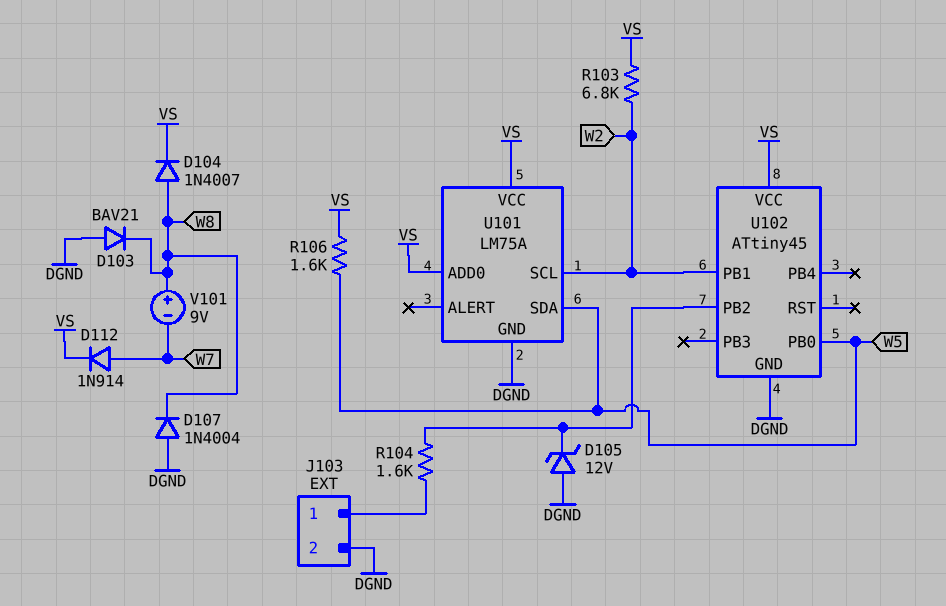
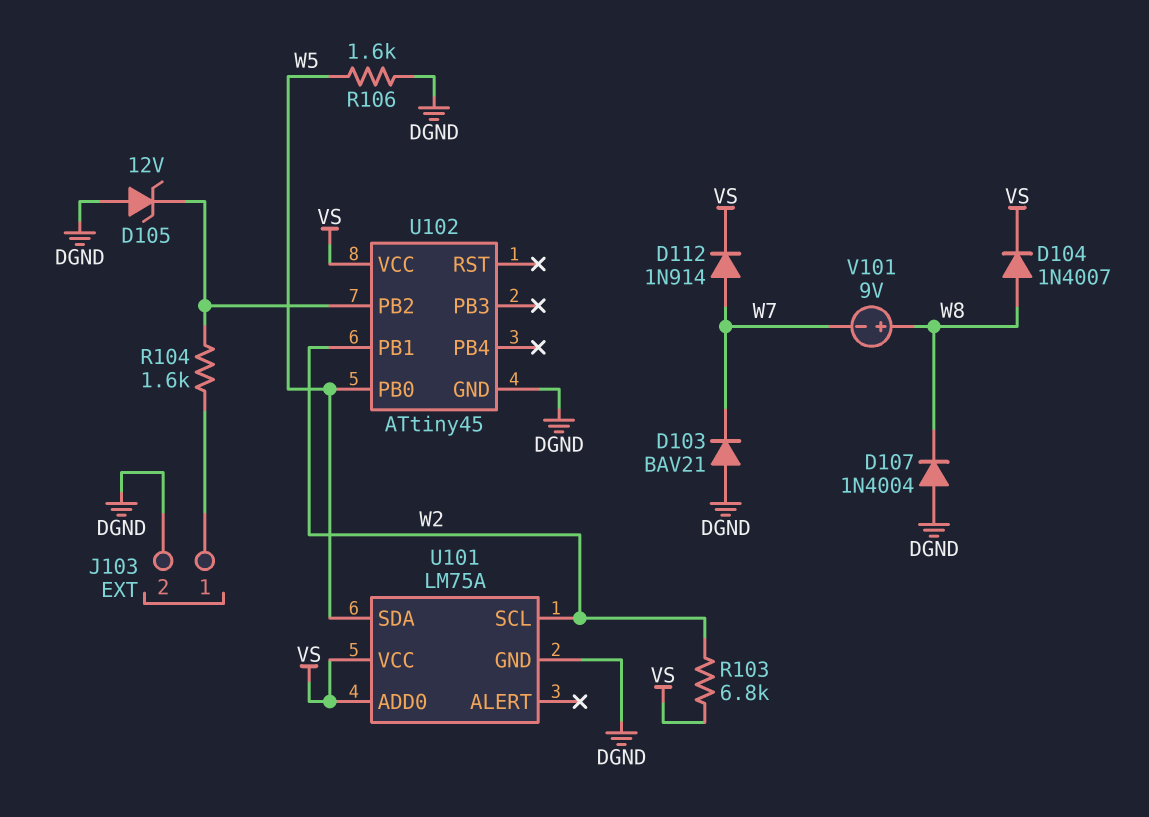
D103: diode BAV21 (A DGND, K W8) -> diode BAV21 (A DGND, K W7)
R106: 1.6k (VS, W5) -> 1.6k (DGND, W5)

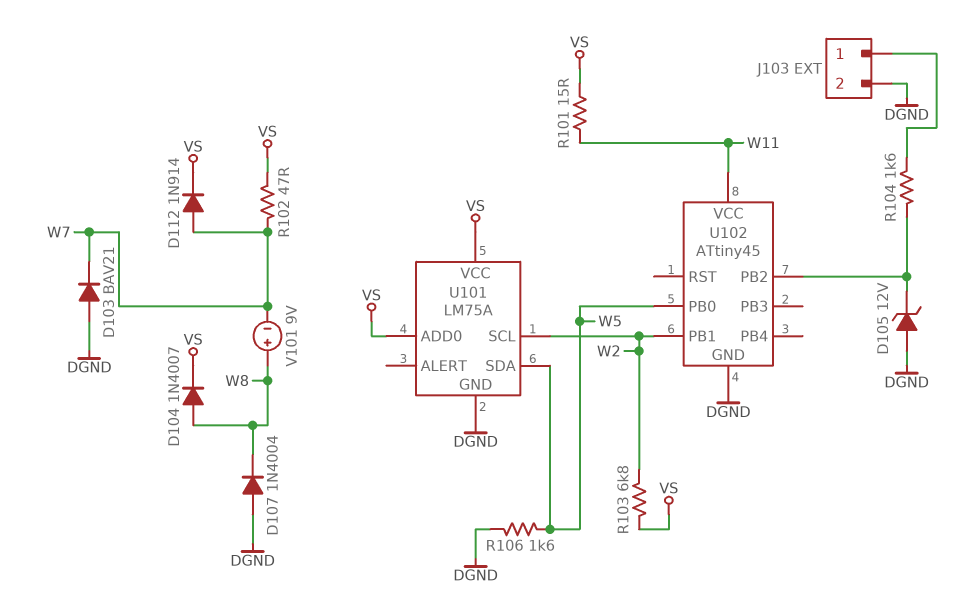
R101: none -> 15 (VS, W11)
R102: none -> 47 (VS, W7)
U102 pin VCC: VS -> W11

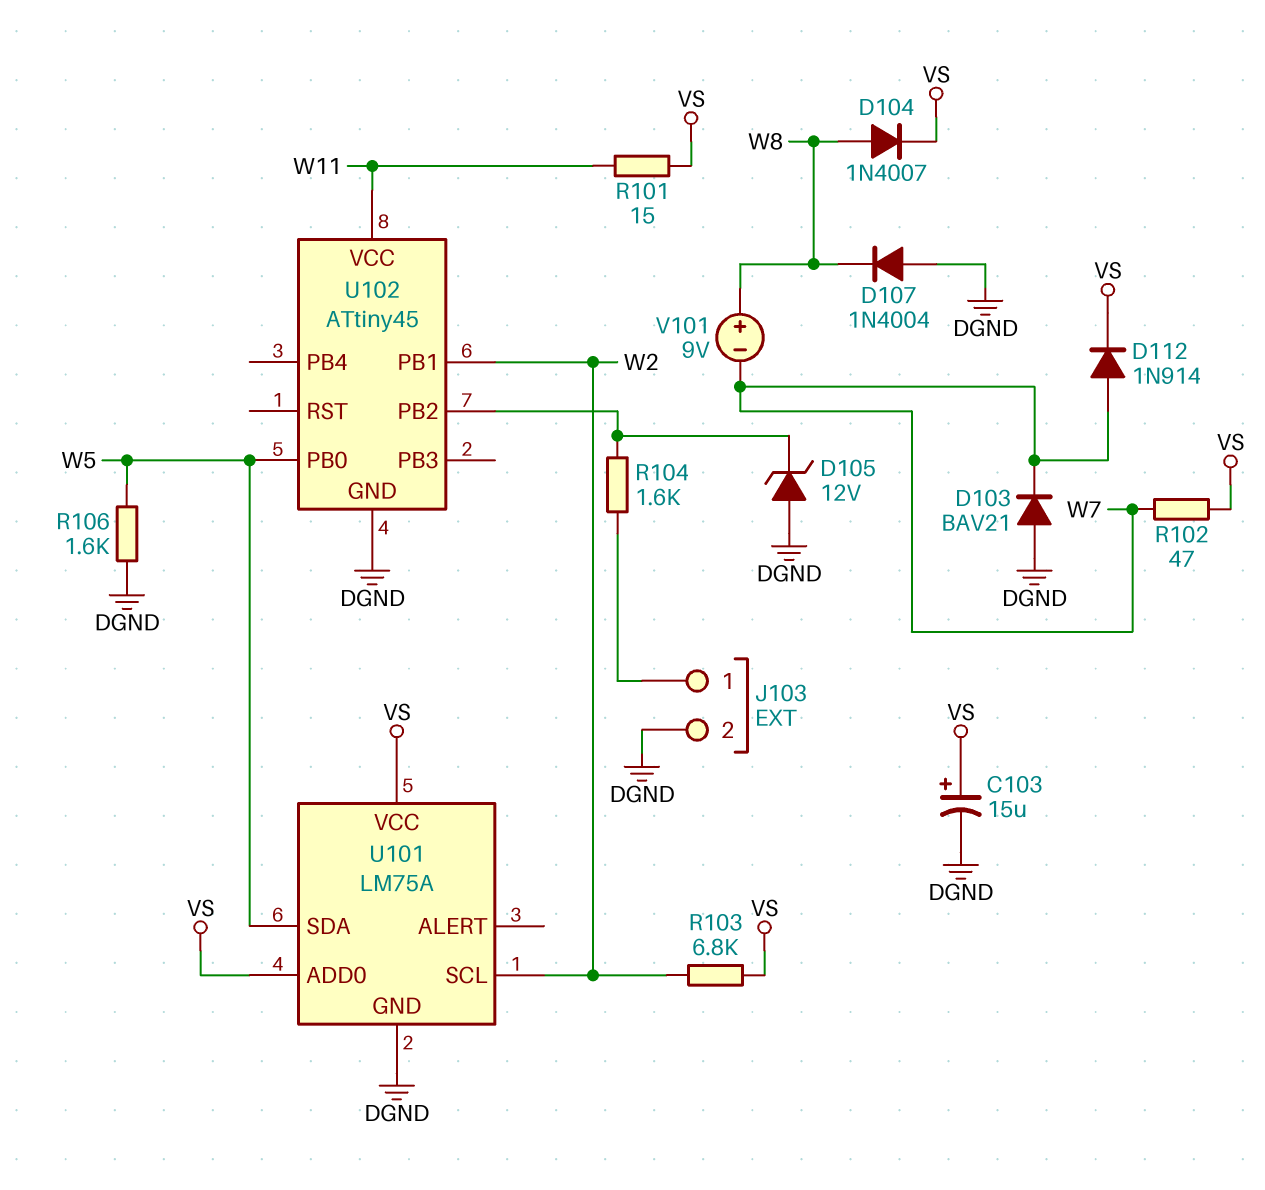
C103: none -> 15uF (plus VS, minus DGND)

